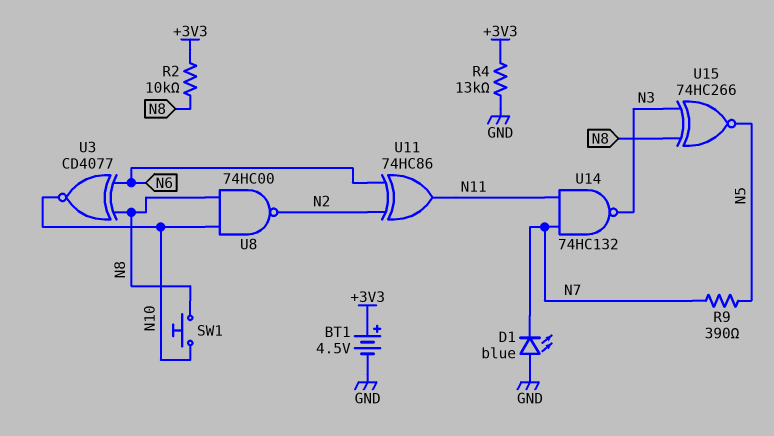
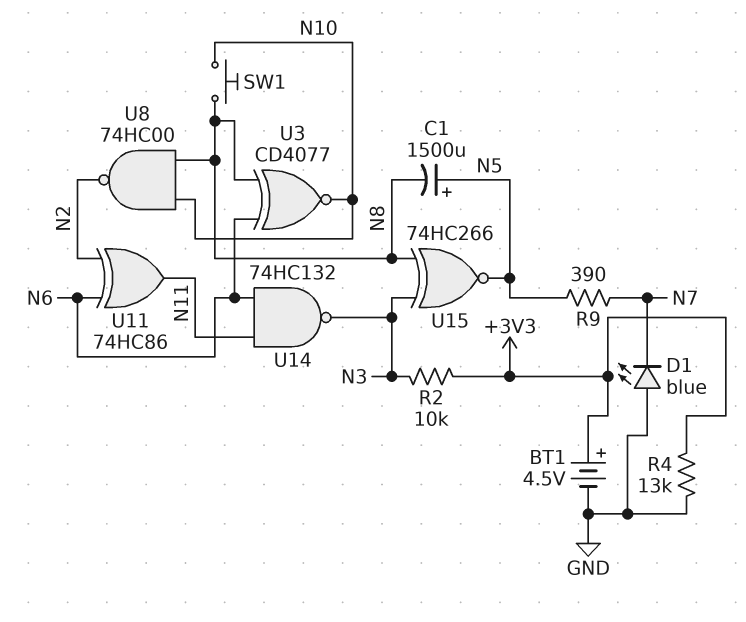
C1: none -> 1500uF (plus N5, minus N8)
R2: 10k (+3V3, N8) -> 10k (+3V3, N3)
U14: NAND 74HC132 (in N7, in N11, out N3) -> NAND 74HC132 (in N6, in N11, out N3)

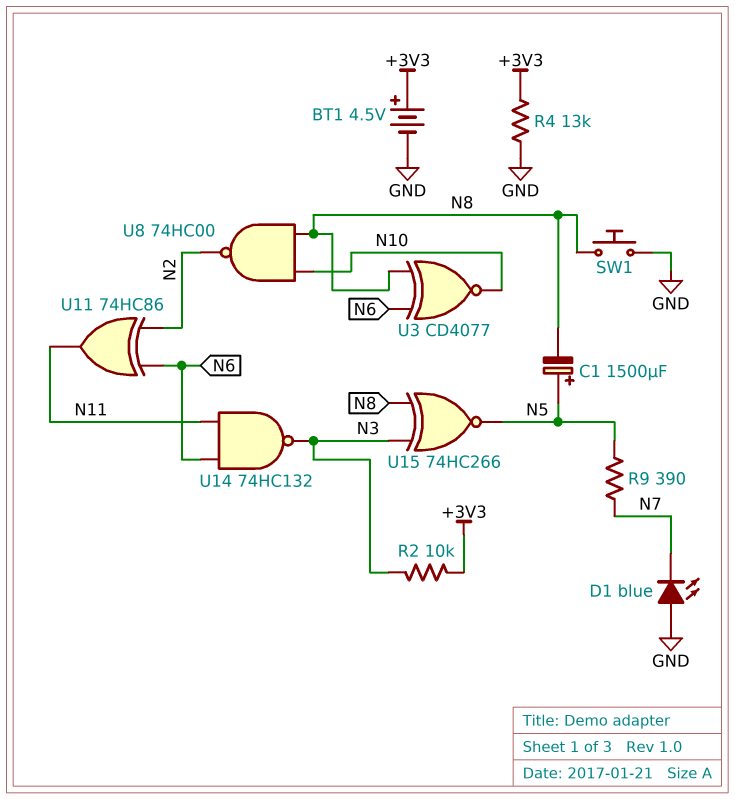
SW1: button (N8, N10) -> button (GND, N8)

